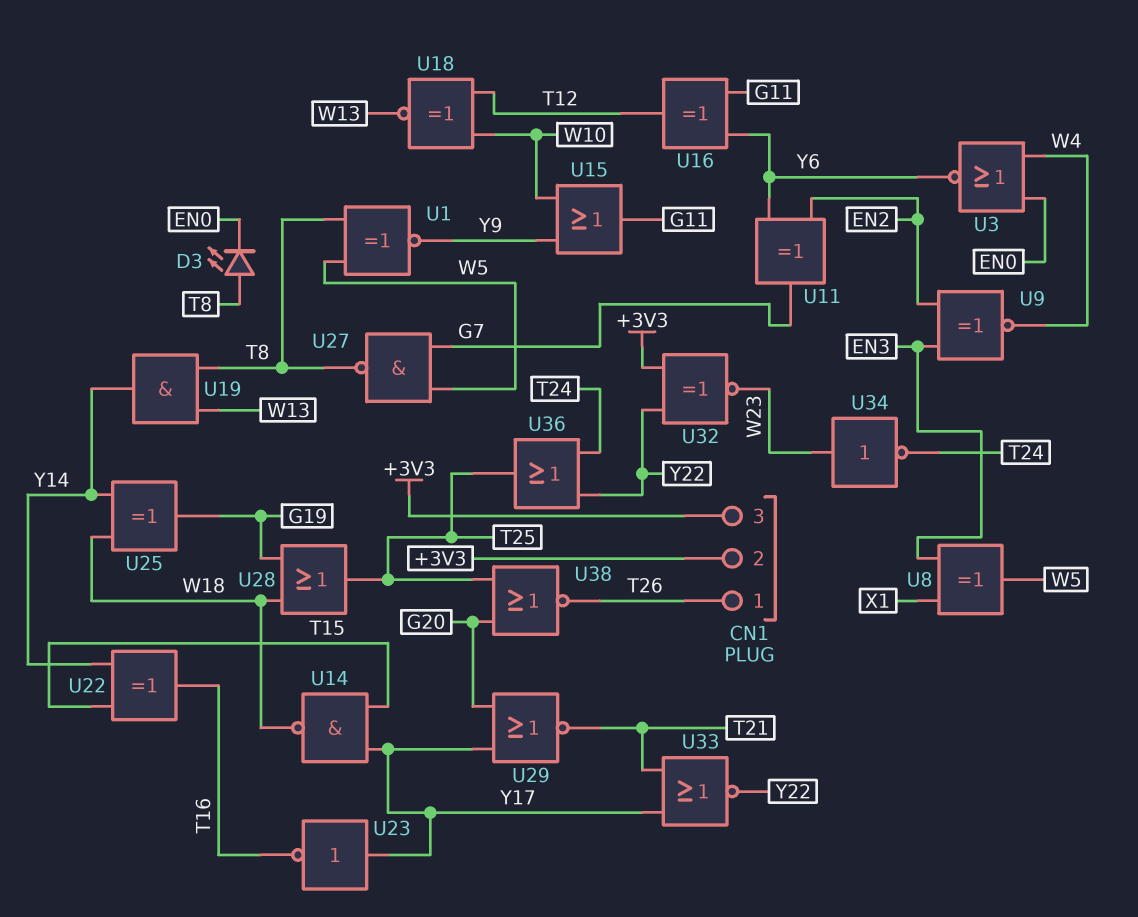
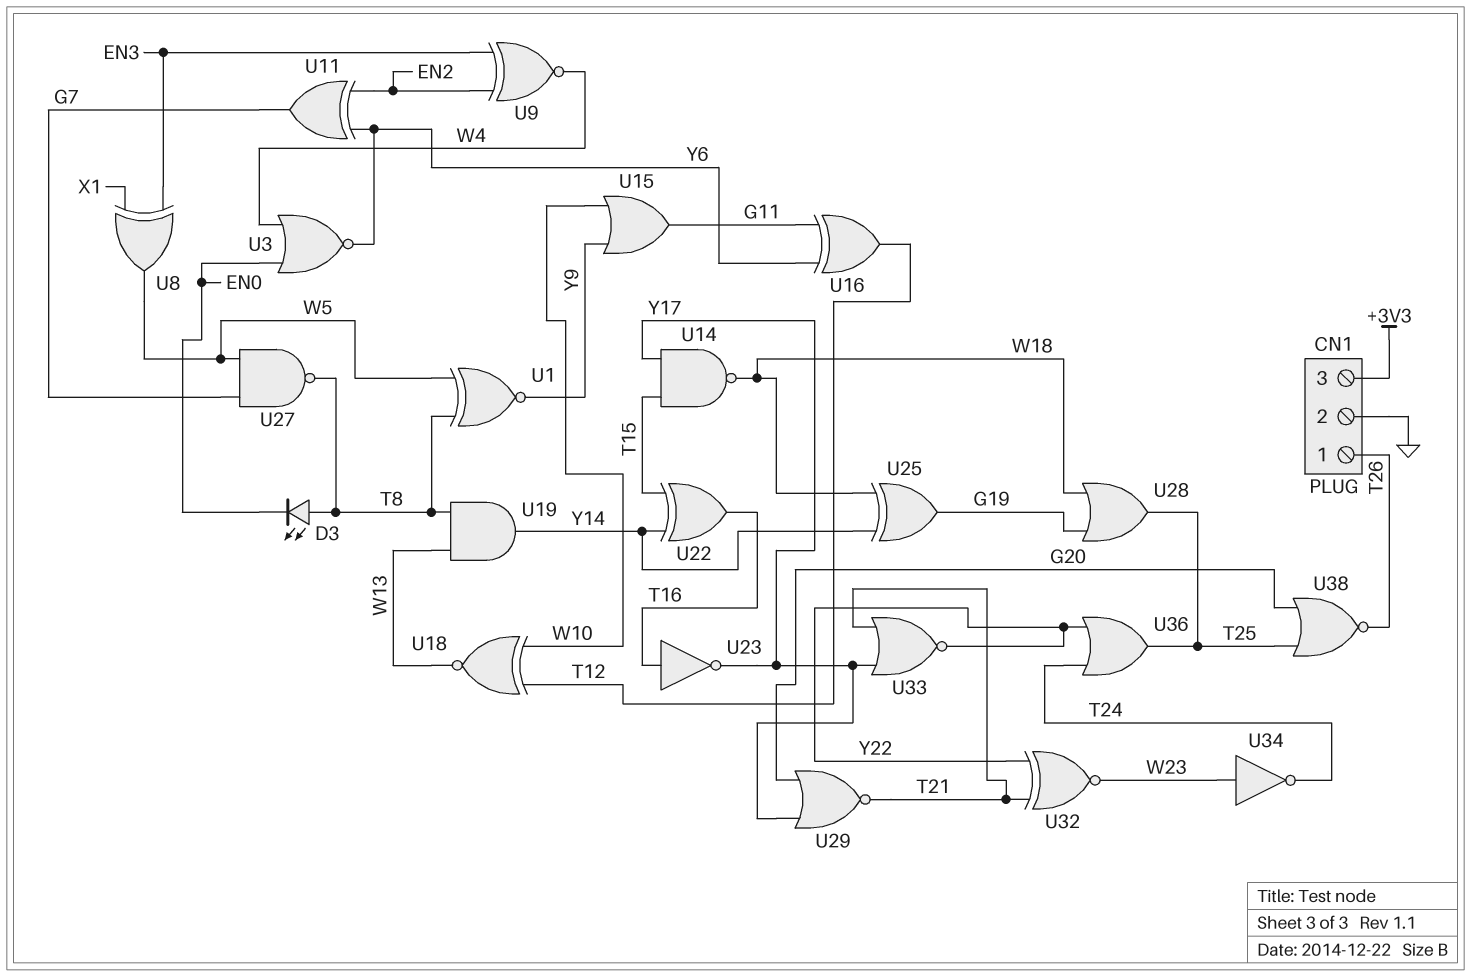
CN1 pin 2: +3V3 -> GND
U23: NOT (in Y17, out T16) -> NOT (in T16, out Y17)
U32: XNOR (in +3V3, in Y22, out W23) -> XNOR (in T21, in Y22, out W23)

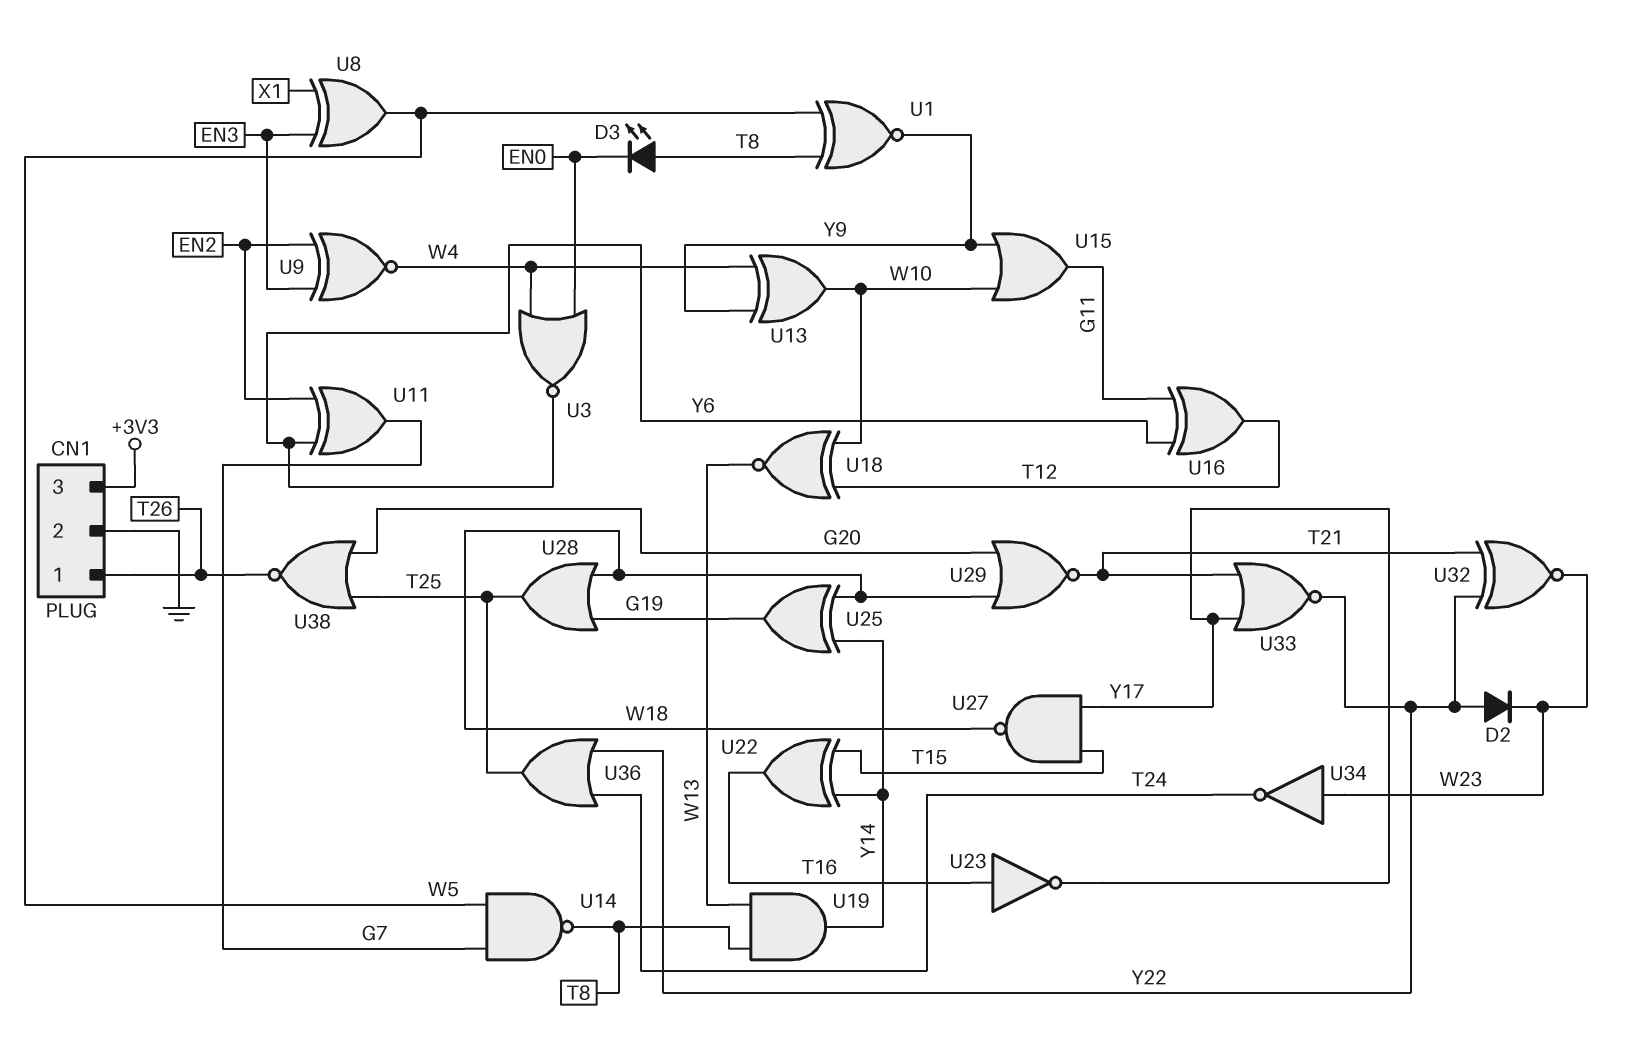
D2: none -> diode (A Y22, K W23)
U13: none -> XOR (in W4, in Y9, out W10)
U14: NAND (in T15, in Y17, out W18) -> NAND (in G7, in W5, out T8)
U27: NAND (in G7, in W5, out T8) -> NAND (in T15, in Y17, out W18)
U29: NOR (in G20, in Y17, out T21) -> NOR (in G20, in W18, out T21)

